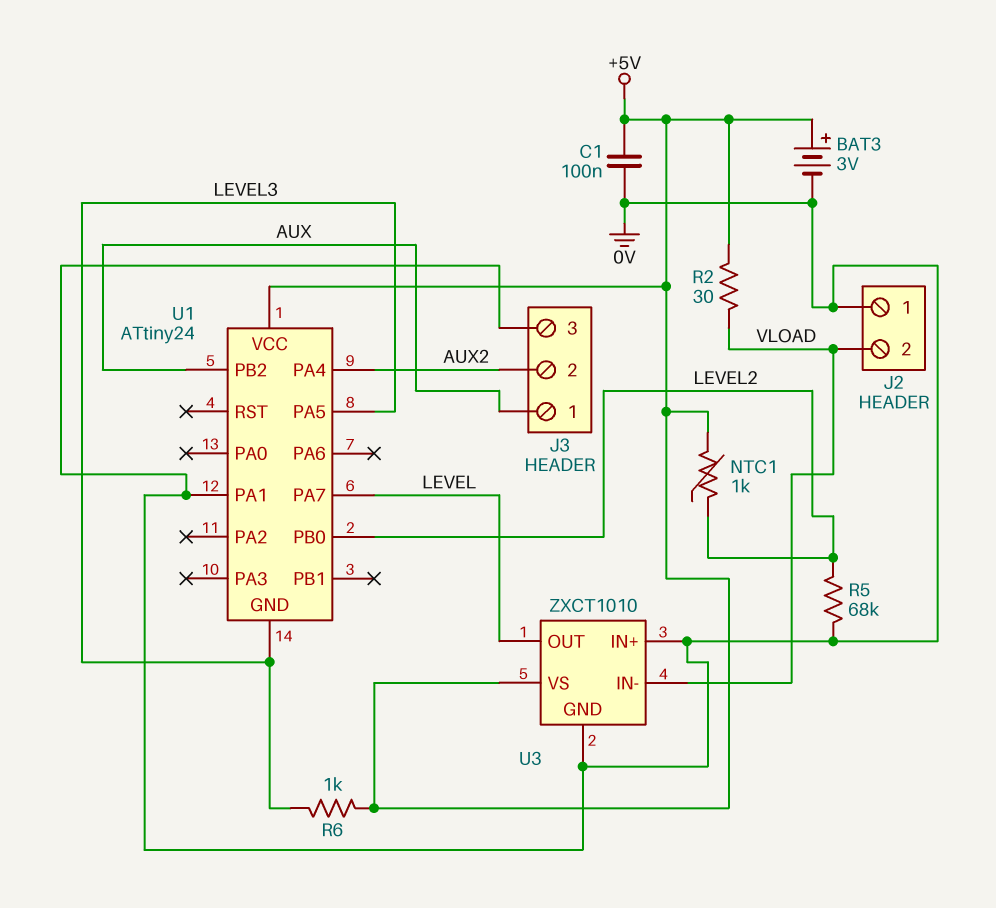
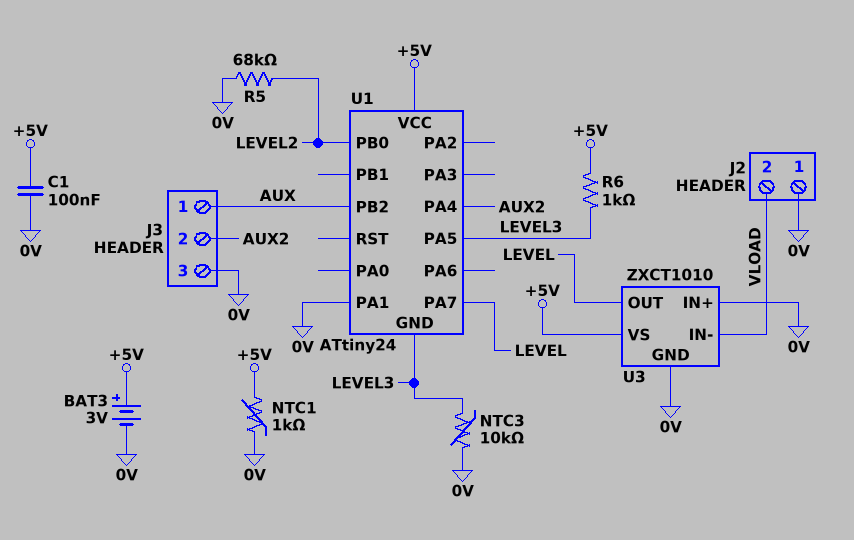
NTC1: 1k (+5V, LEVEL2) -> 1k (+5V, 0V)
NTC3: none -> 10k (0V, LEVEL3)
R2: 30 (+5V, VLOAD) -> none

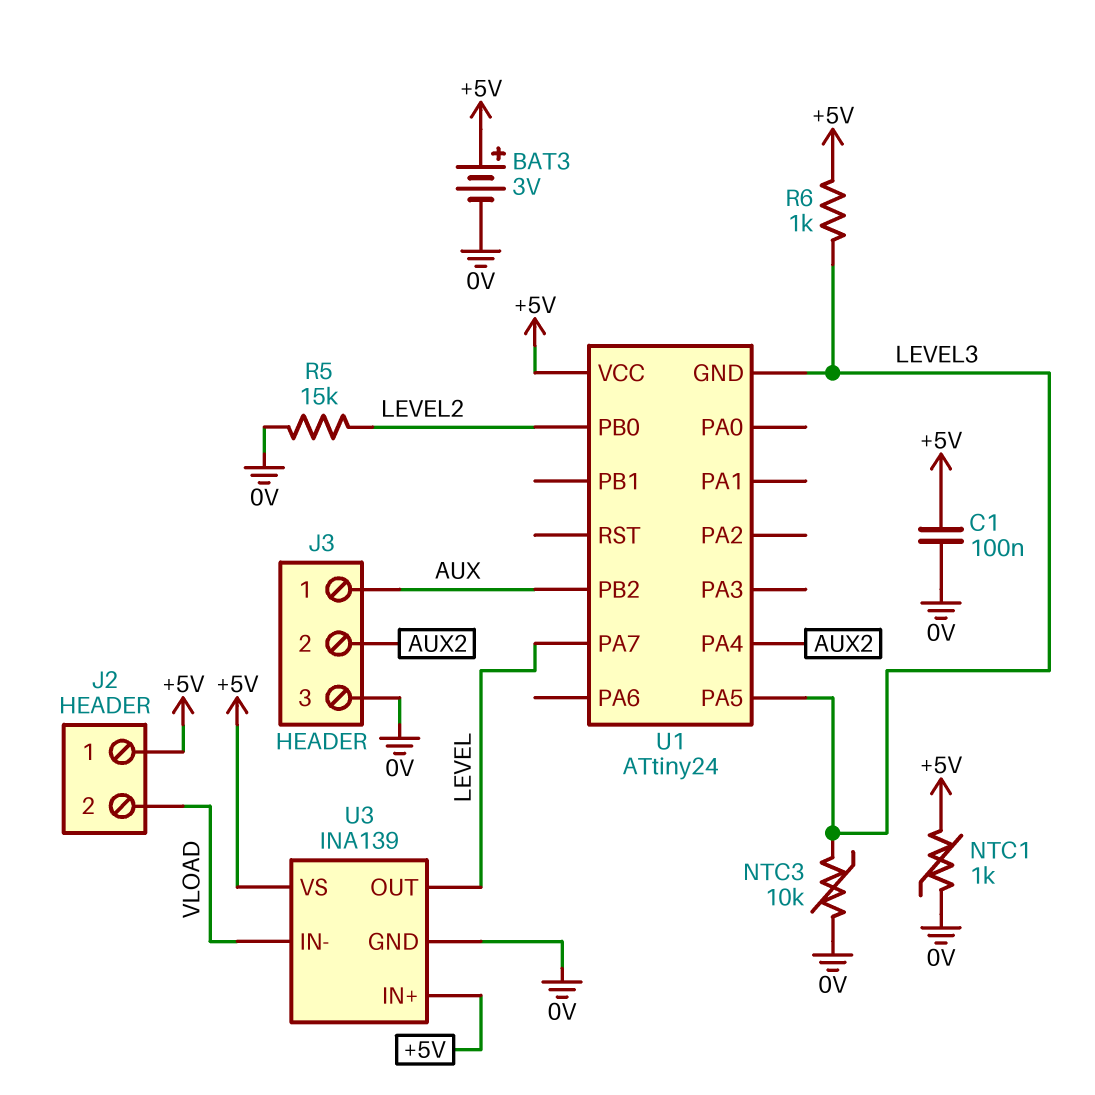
J2 pin 1: 0V -> +5V
R5: 68k (0V, LEVEL2) -> 15k (0V, LEVEL2)
U1 pin PA1: 0V -> none
U3: ZXCT1010 -> INA139
U3 pin IN+: 0V -> +5V

